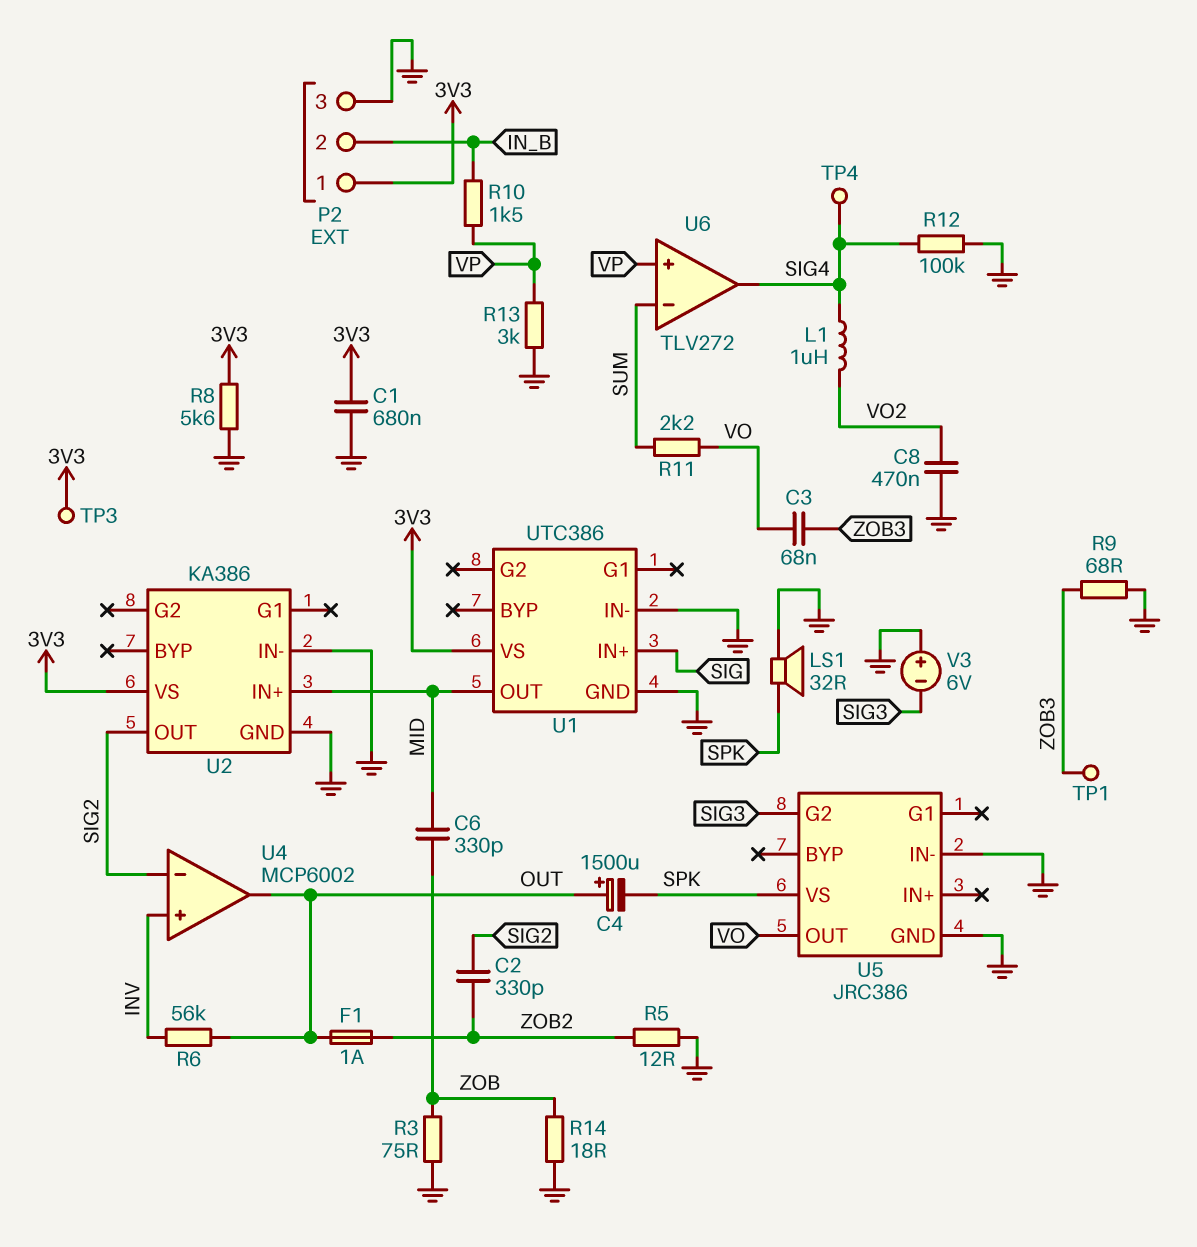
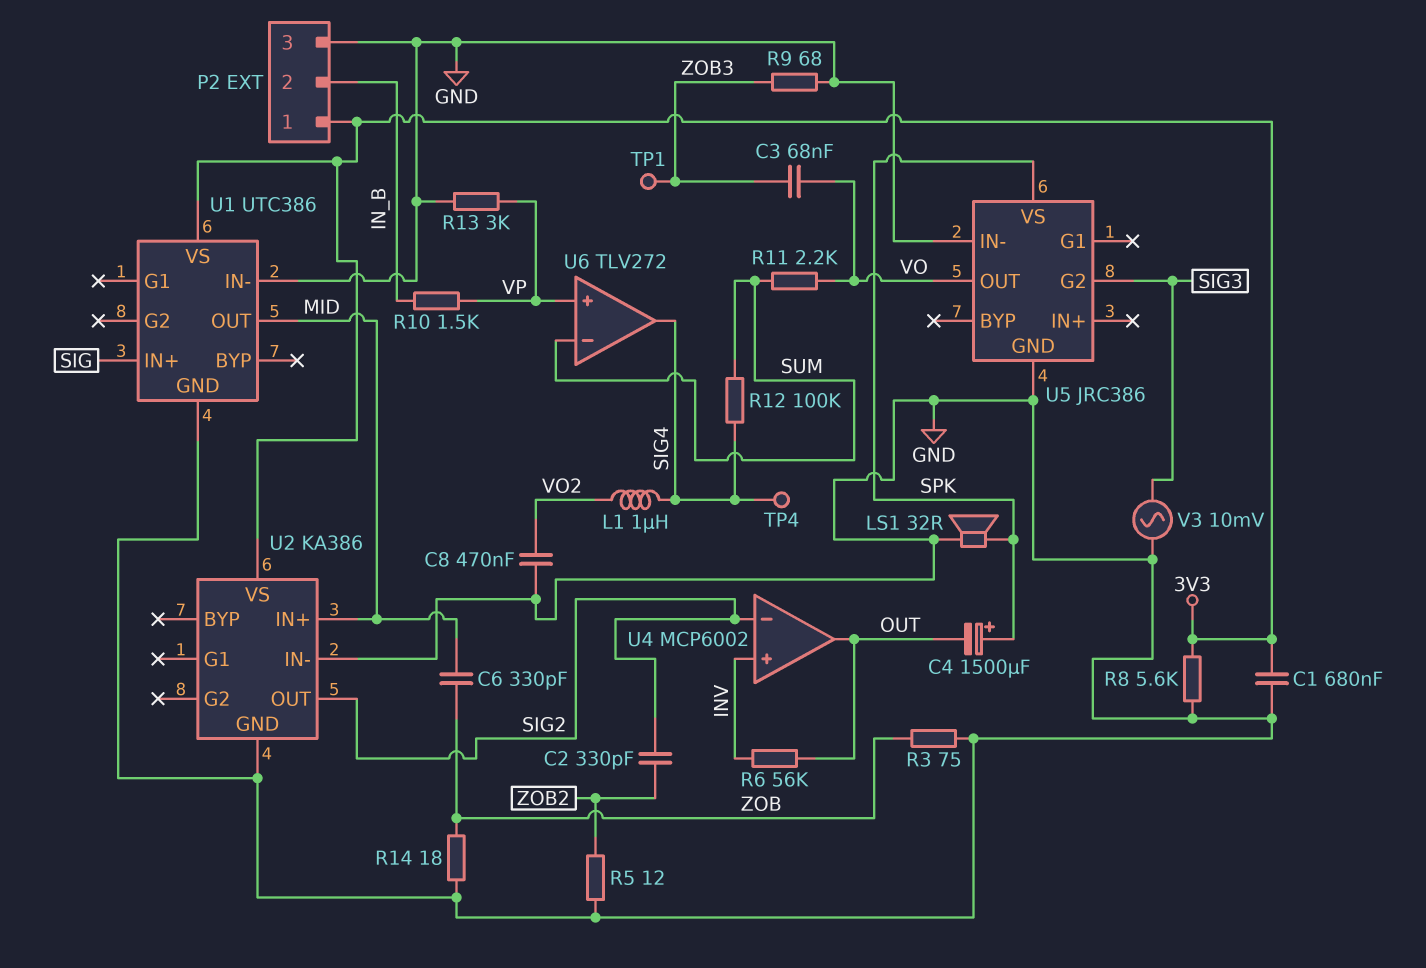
C4: 1500uF (plus OUT, minus SPK) -> 1500uF (plus SPK, minus OUT)
F1: 1A (OUT, ZOB2) -> none
R12: 100k (GND, SIG4) -> 100k (SIG4, SUM)
TP3: test point (3V3) -> none
V3: 6V (plus GND, minus SIG3) -> AC 10mV (GND, SIG3)

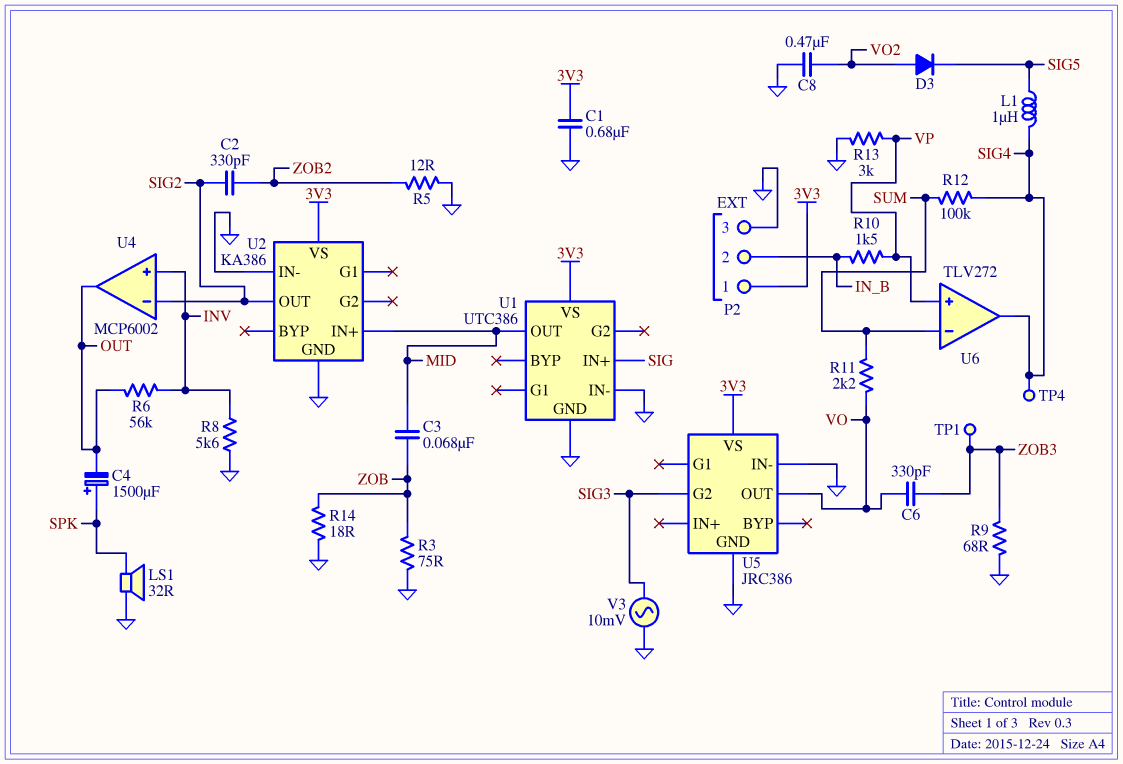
C3: 68nF (VO, ZOB3) -> 68nF (MID, ZOB)
C6: 330pF (MID, ZOB) -> 330pF (VO, ZOB3)
D3: none -> diode (A VO2, K SIG5)
L1: 1uH (SIG4, VO2) -> 1uH (SIG4, SIG5)
R8: 5.6k (3V3, GND) -> 5.6k (GND, INV)
U5 pin VS: SPK -> 3V3

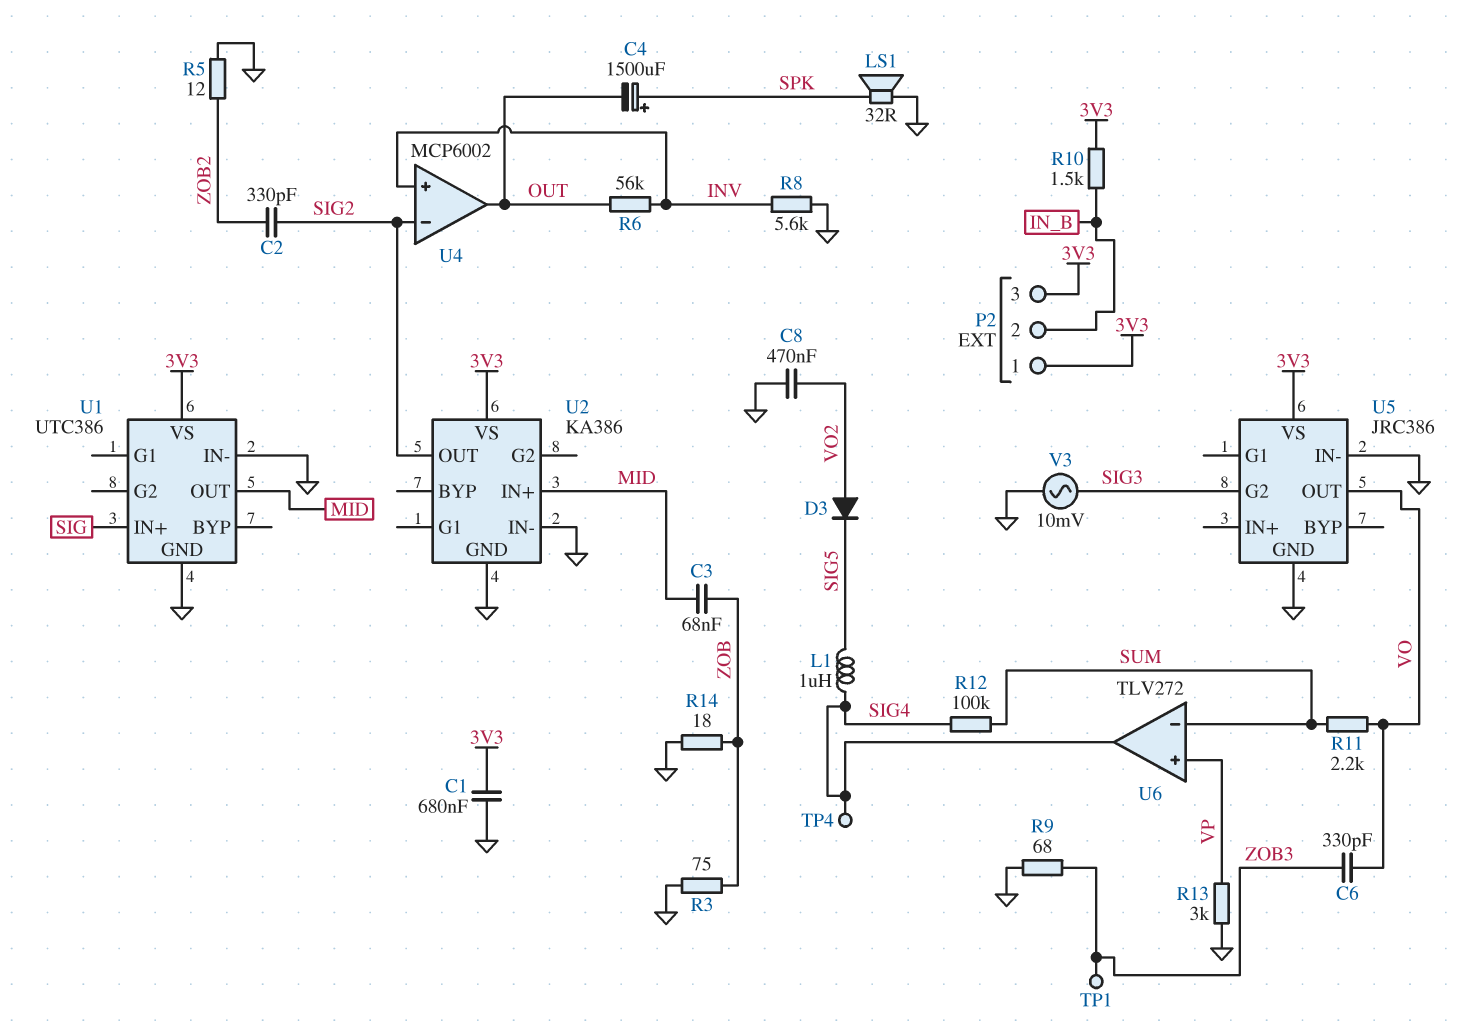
P2 pin 3: GND -> 3V3
R10: 1.5k (IN_B, VP) -> 1.5k (3V3, IN_B)

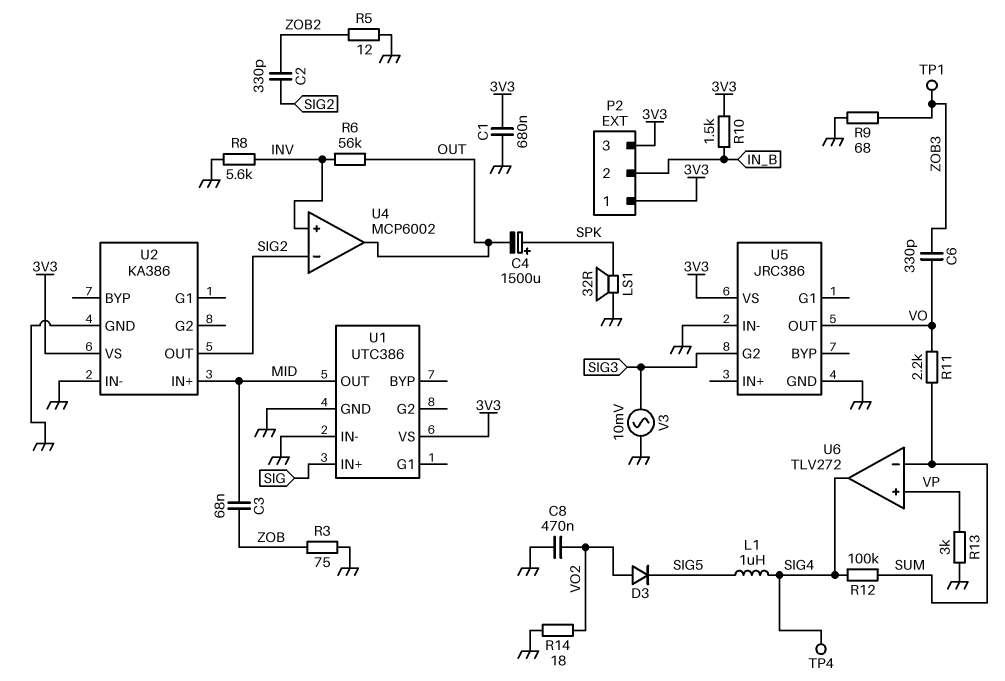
R14: 18 (GND, ZOB) -> 18 (GND, VO2)

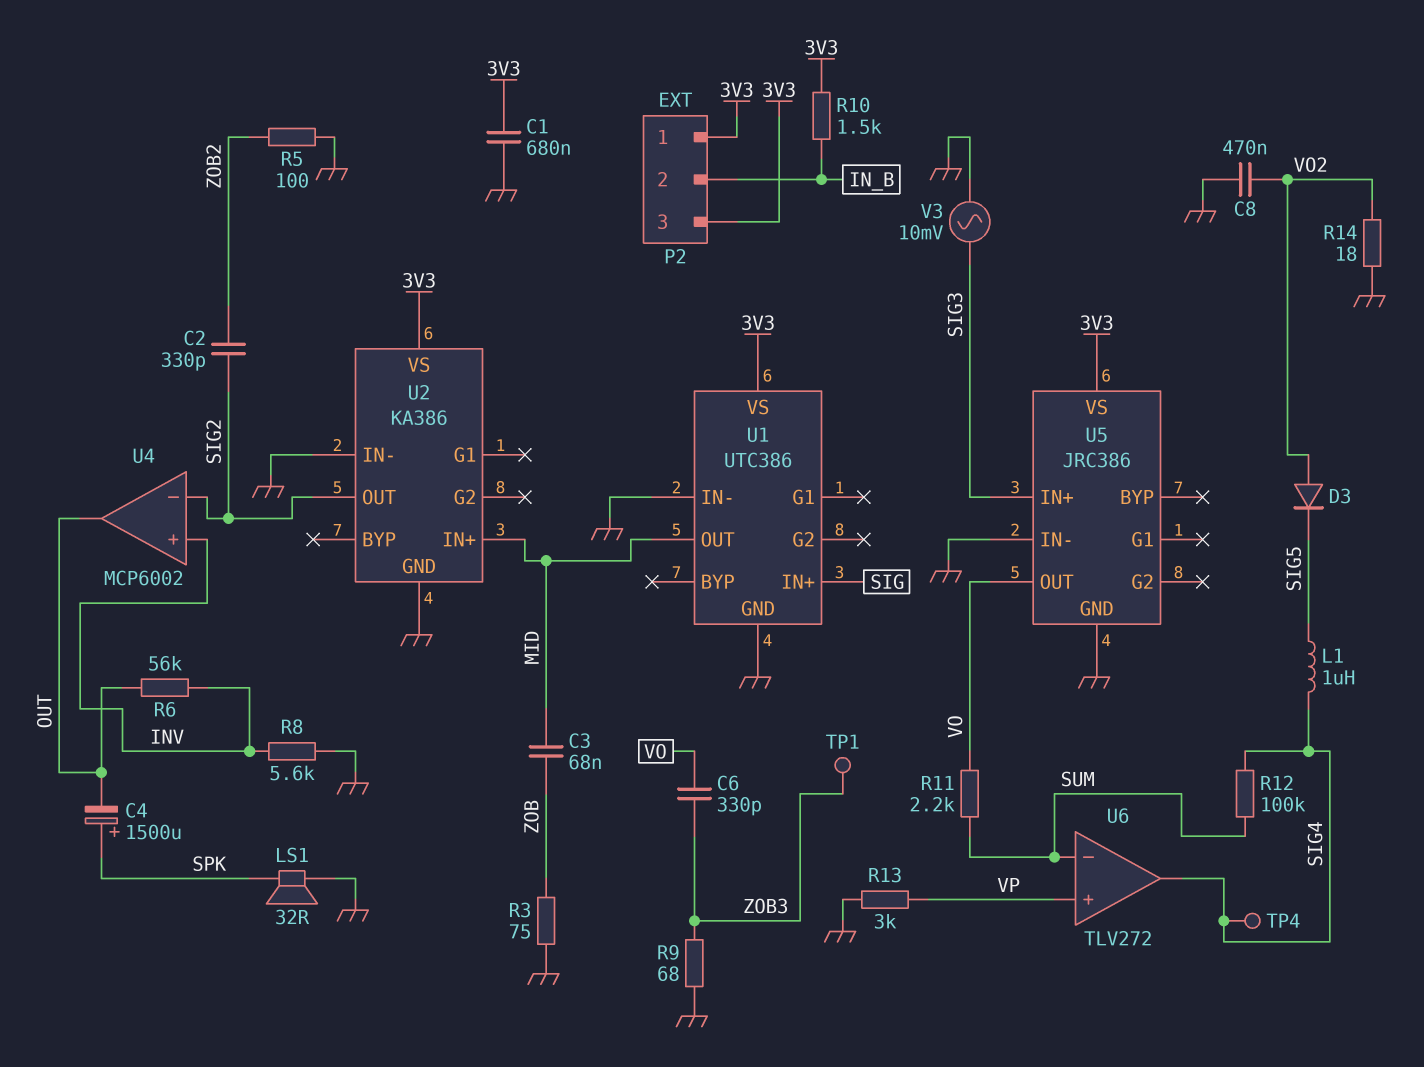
R5: 12 (GND, ZOB2) -> 100 (GND, ZOB2)
U5 pin G2: SIG3 -> none
U5 pin IN+: none -> SIG3

